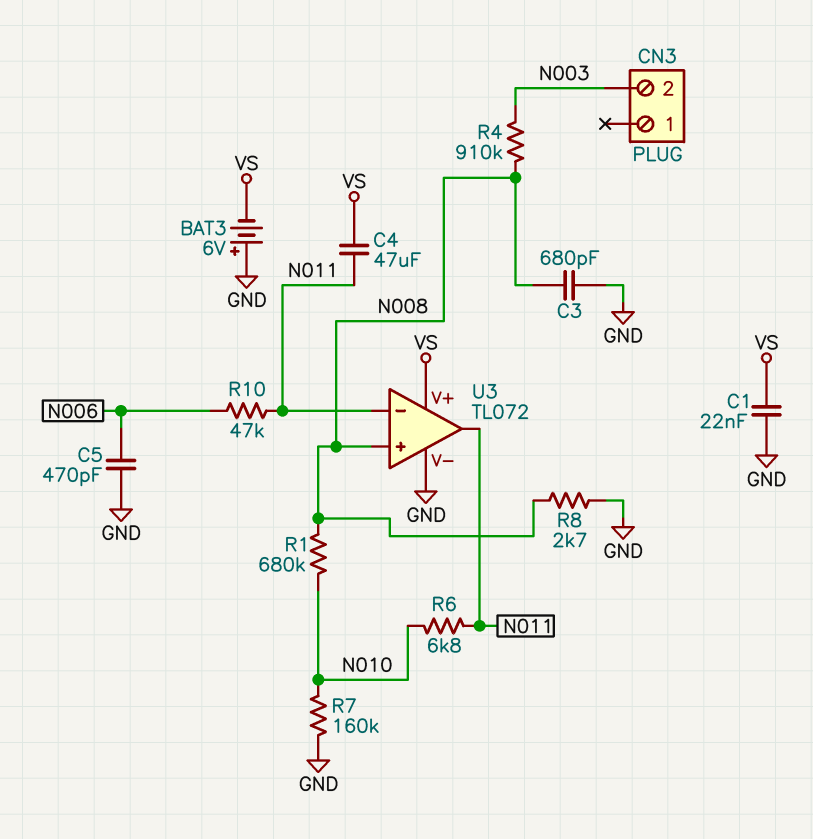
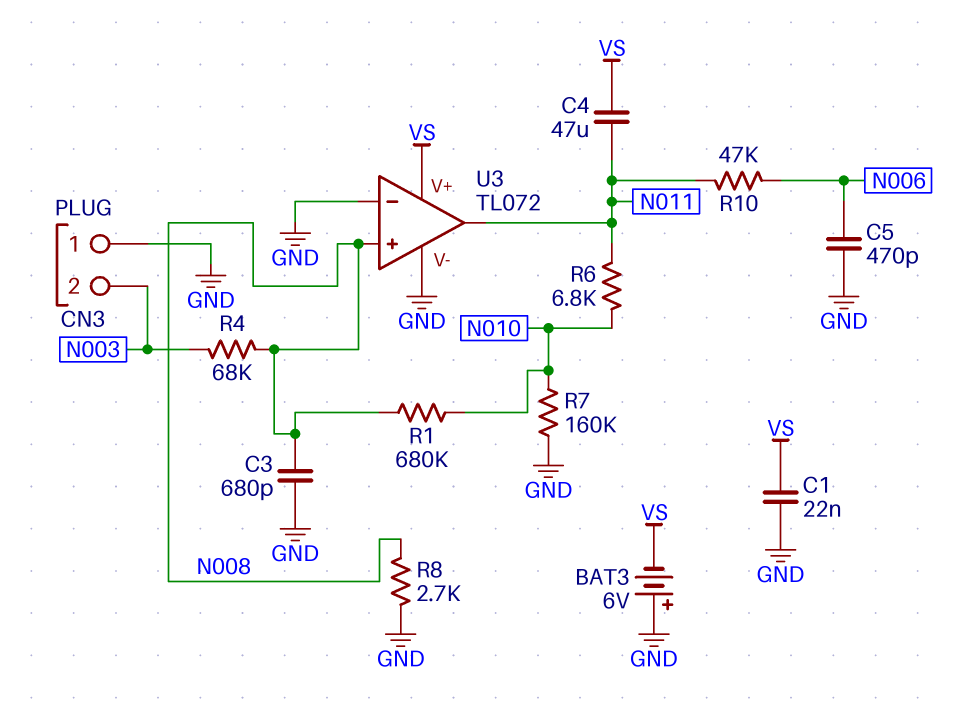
CN3 pin 1: none -> GND
R4: 910k (N003, N008) -> 68k (N003, N008)
U3 pin in-: N011 -> GND

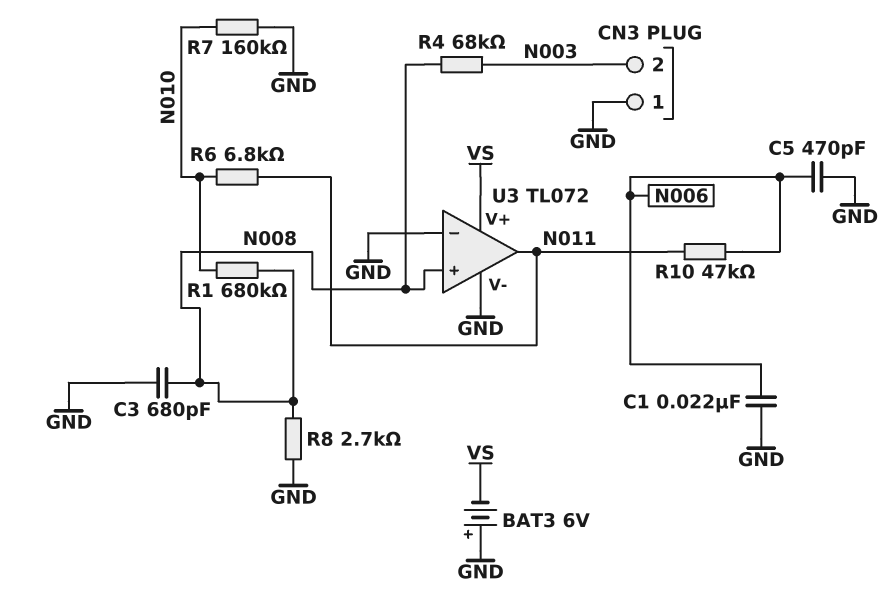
C1: 22nF (GND, VS) -> 22nF (GND, N006)
C4: 47uF (N011, VS) -> none

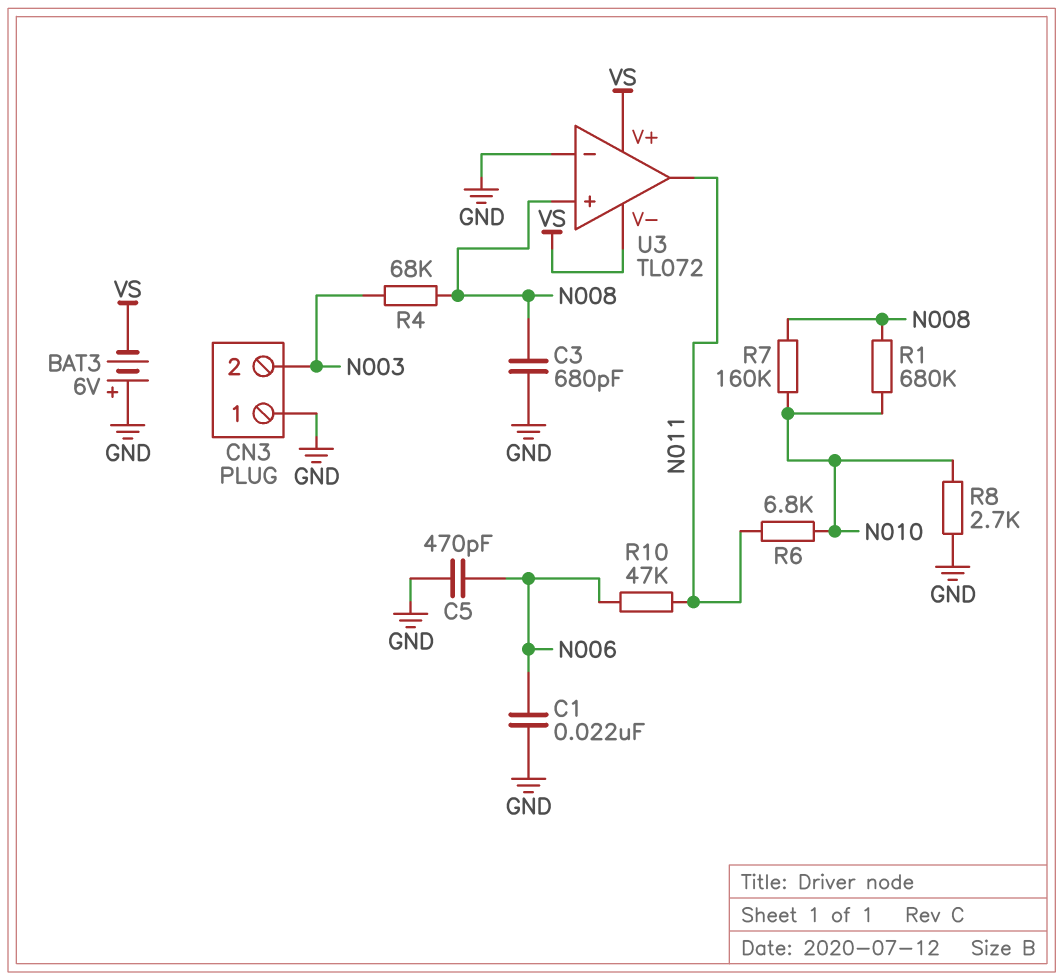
R7: 160k (GND, N010) -> 160k (N008, N010)
R8: 2.7k (GND, N008) -> 2.7k (GND, N010)
U3 pin V-: GND -> VS

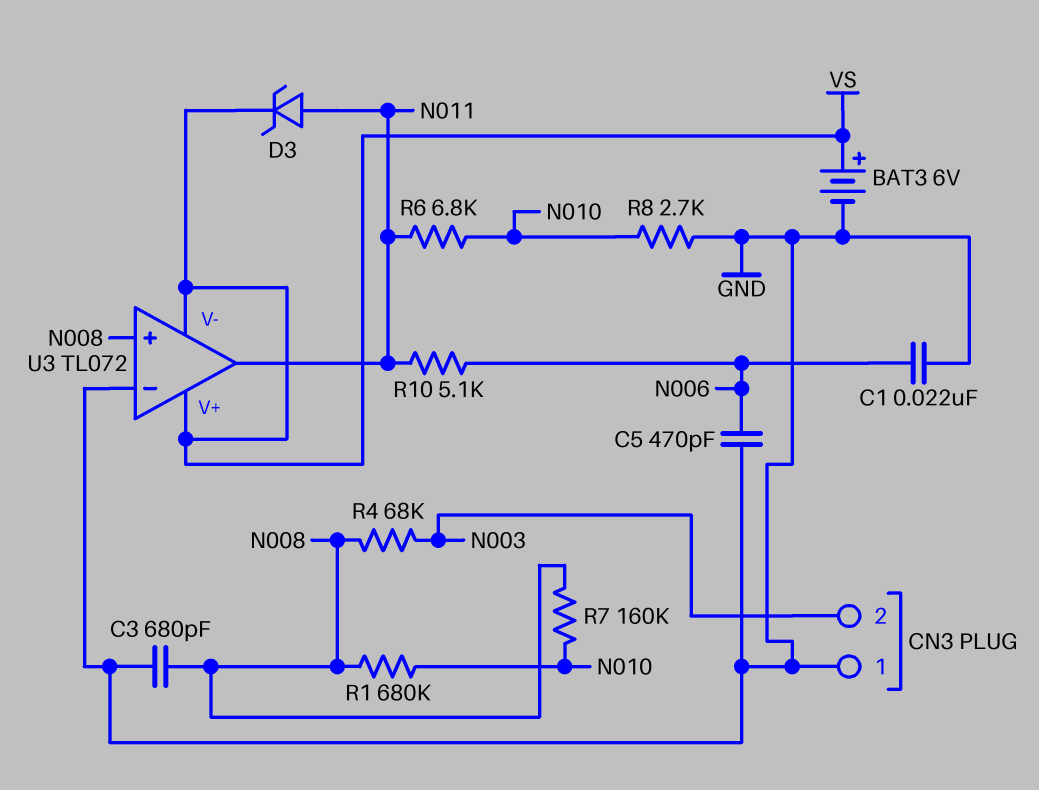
BAT3: 6V (plus GND, minus VS) -> 6V (plus VS, minus GND)
D3: none -> zener (A N011, K VS)
R10: 47k (N006, N011) -> 5.1k (N006, N011)

